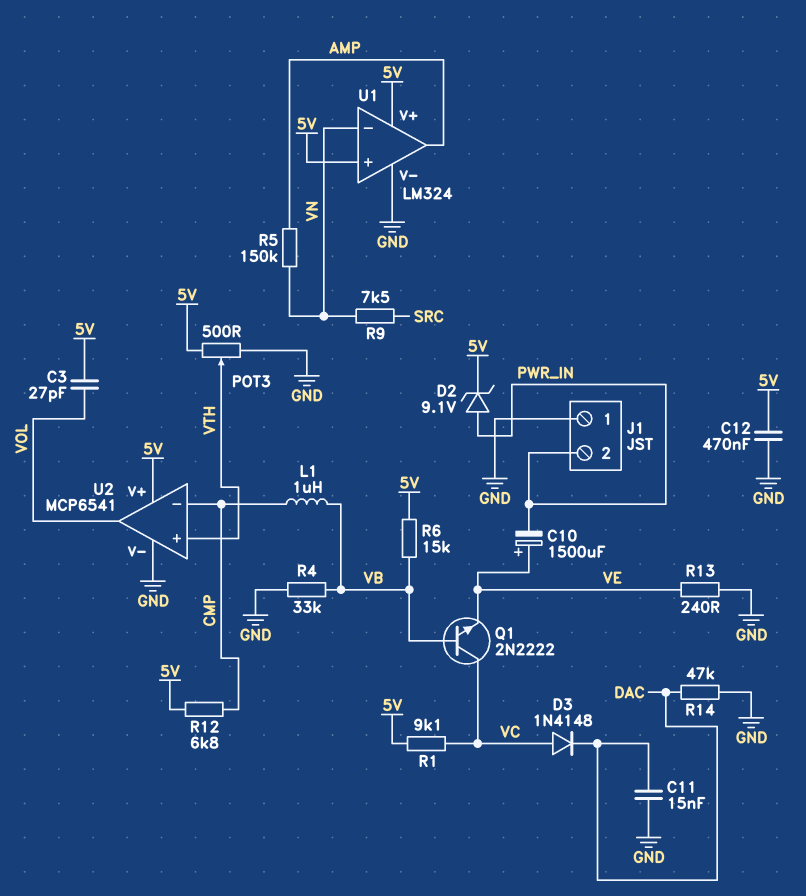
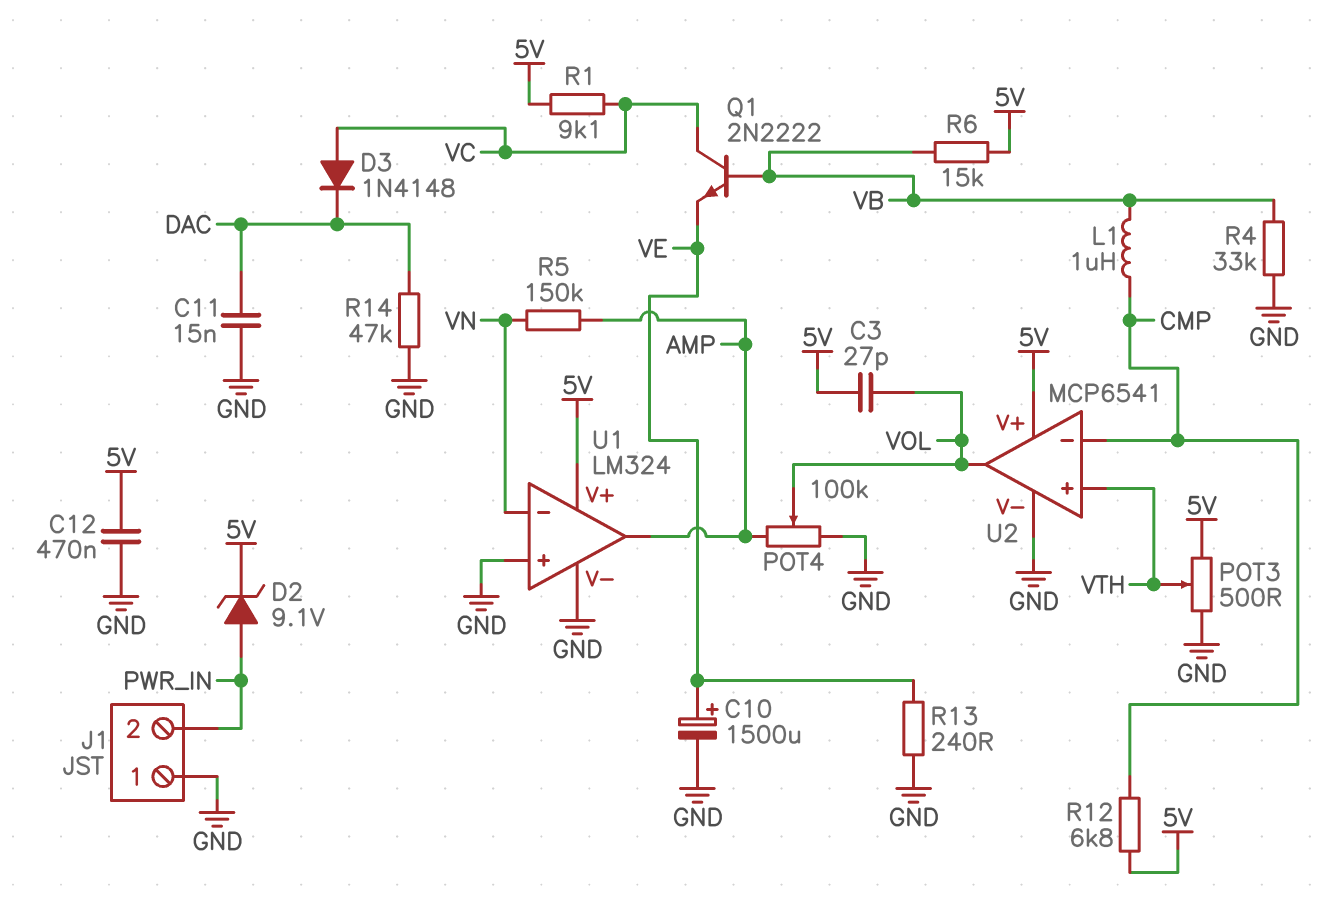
C10: 1500uF (plus VE, minus PWR_IN) -> 1500uF (plus VE, minus GND)
POT4: none -> 100k (AMP, GND, wiper VOL)
R9: 7.5k (SRC, VN) -> none
U1 pin in+: 5V -> GND

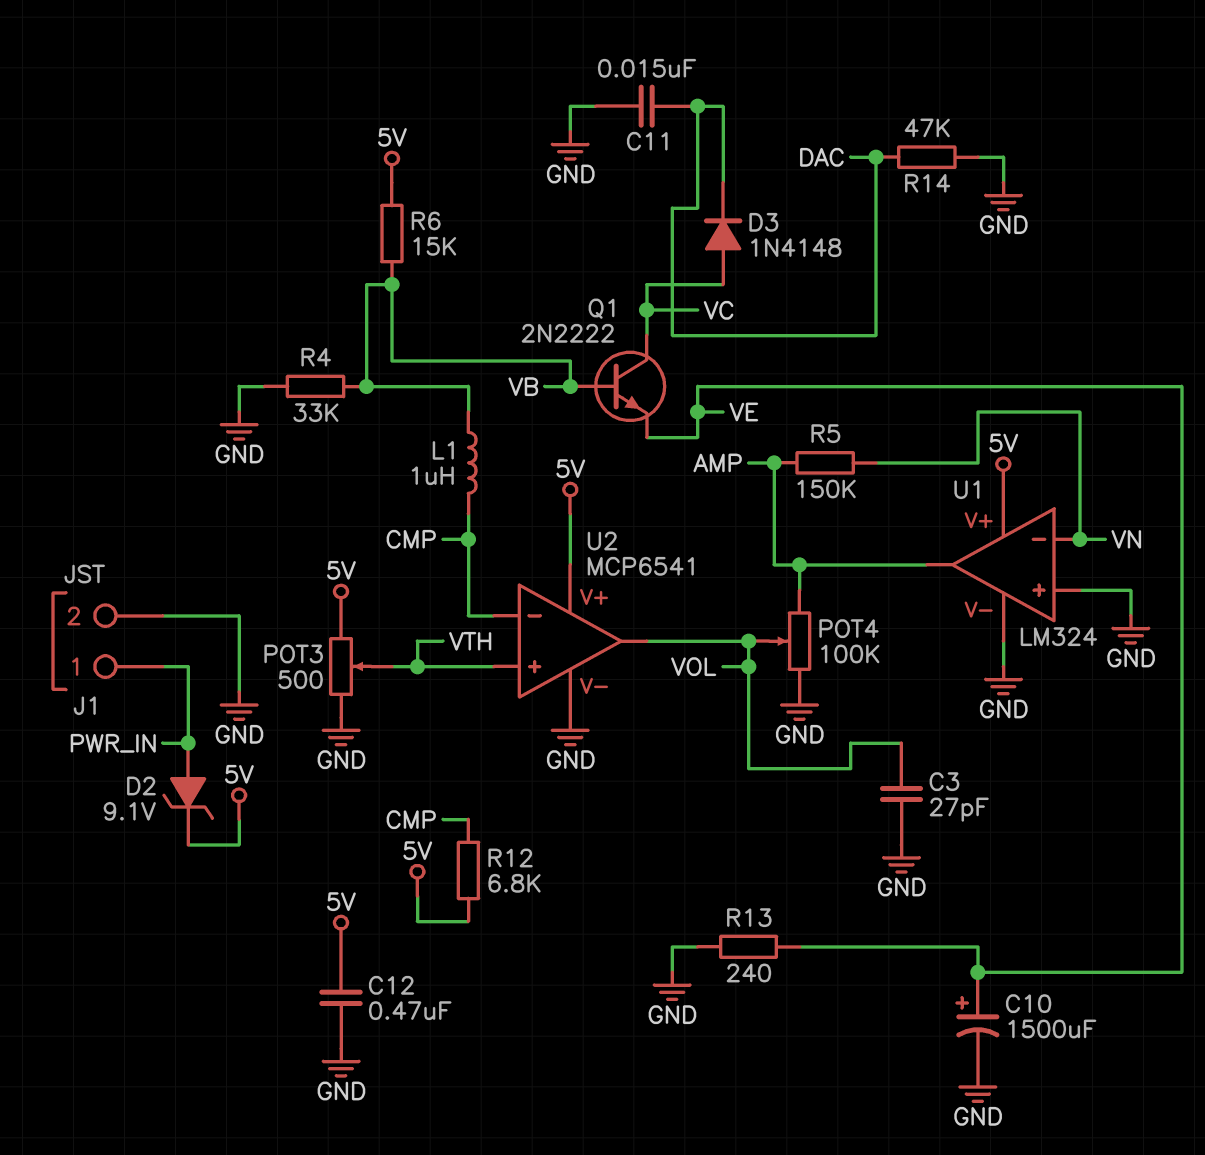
C3: 27pF (5V, VOL) -> 27pF (GND, VOL)
J1 pin 1: GND -> PWR_IN
J1 pin 2: PWR_IN -> GND
R1: 9.1k (5V, VC) -> none

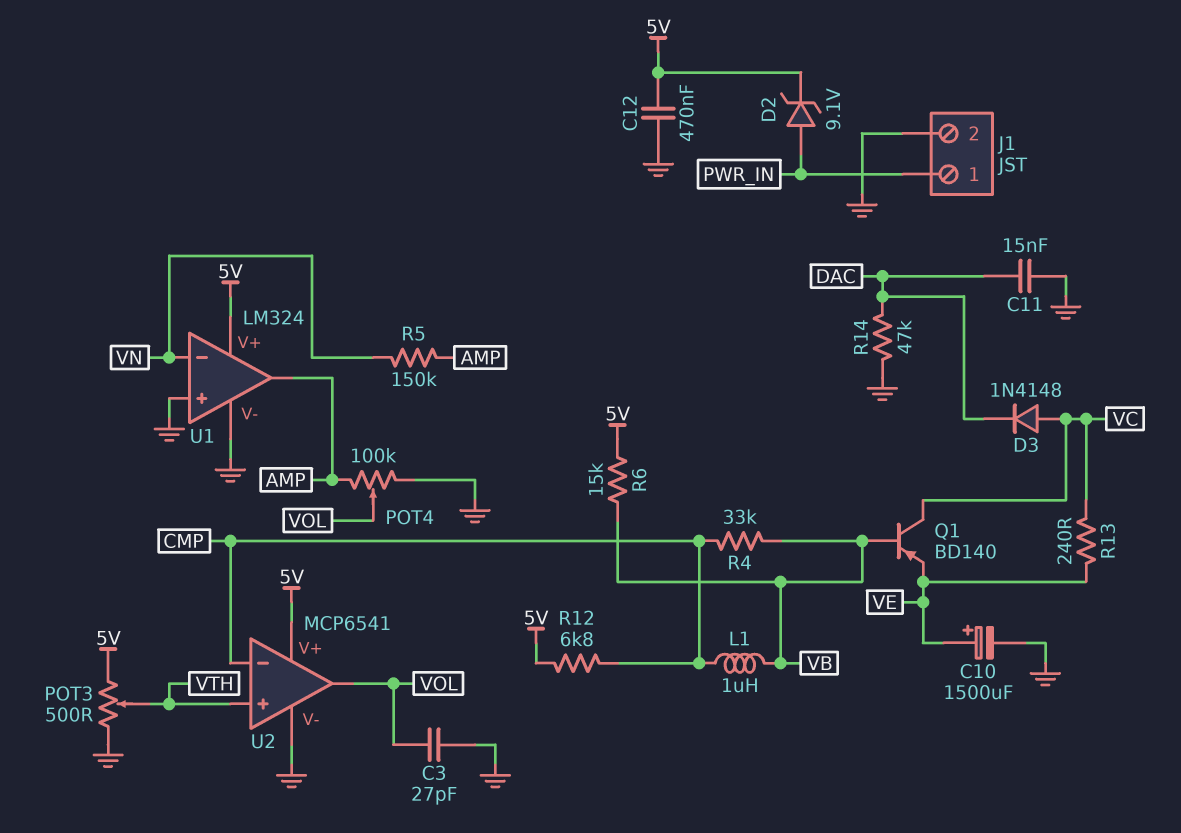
Q1: NPN 2N2222 (B VB, C VC, E VE) -> PNP BD140 (B VB, C VC, E VE)
R4: 33k (GND, VB) -> 33k (CMP, VB)
R13: 240 (GND, VE) -> 240 (VC, VE)

